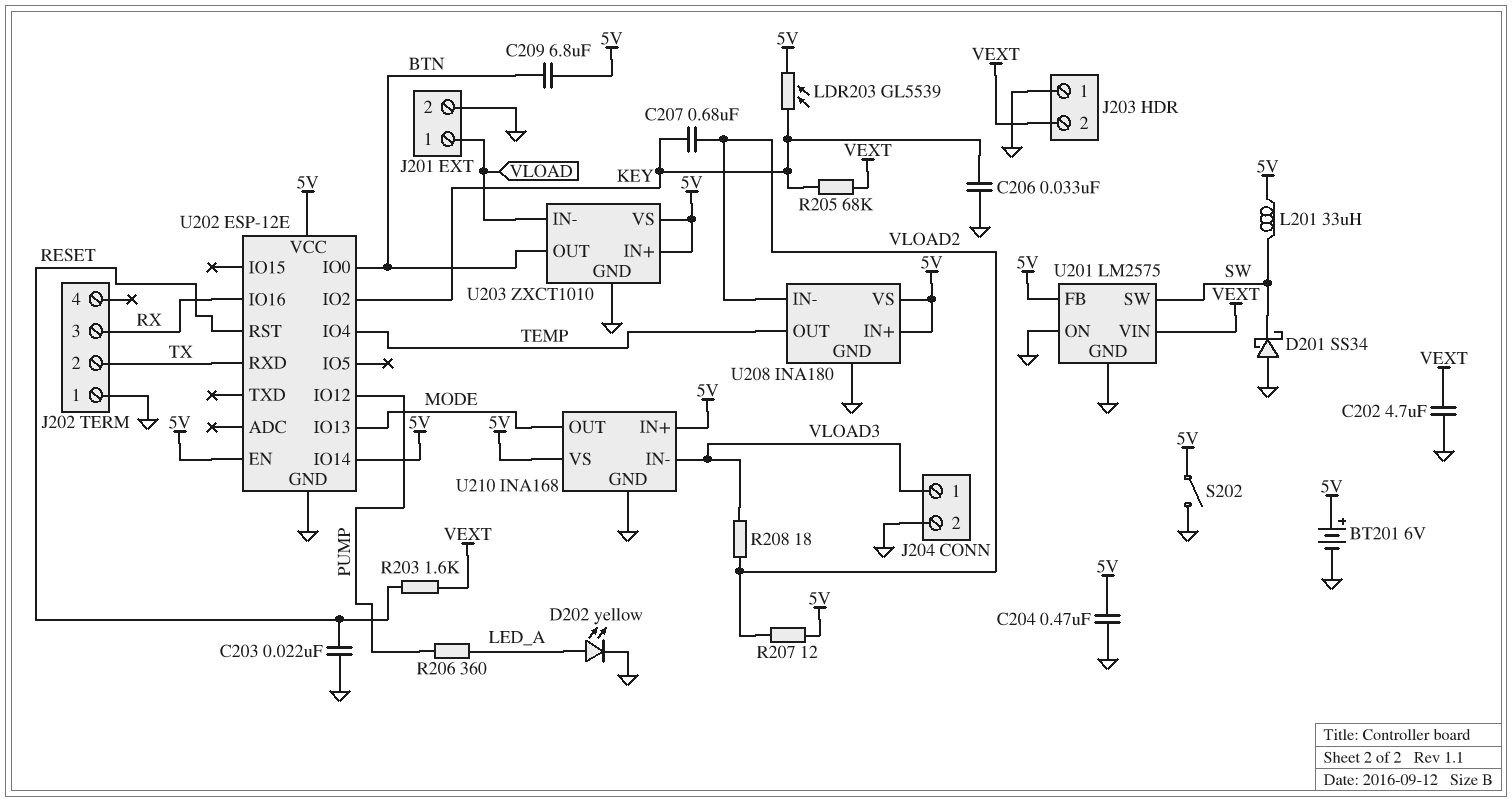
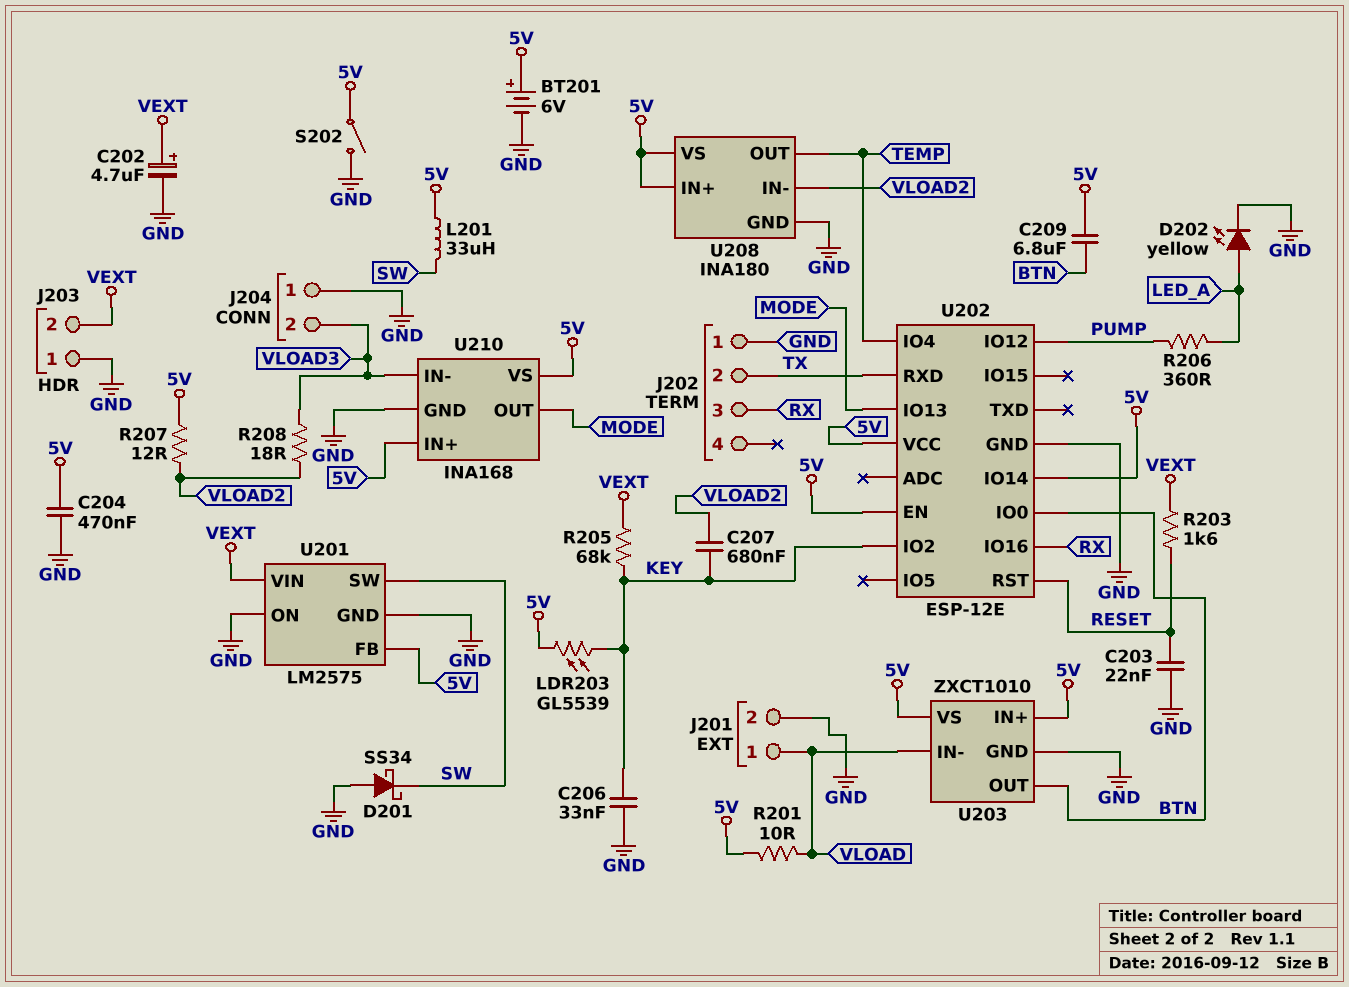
C202: 4.7uF (GND, VEXT) -> 4.7uF (plus VEXT, minus GND)
J204 pin 1: VLOAD3 -> GND
J204 pin 2: GND -> VLOAD3
R201: none -> 10 (5V, VLOAD)

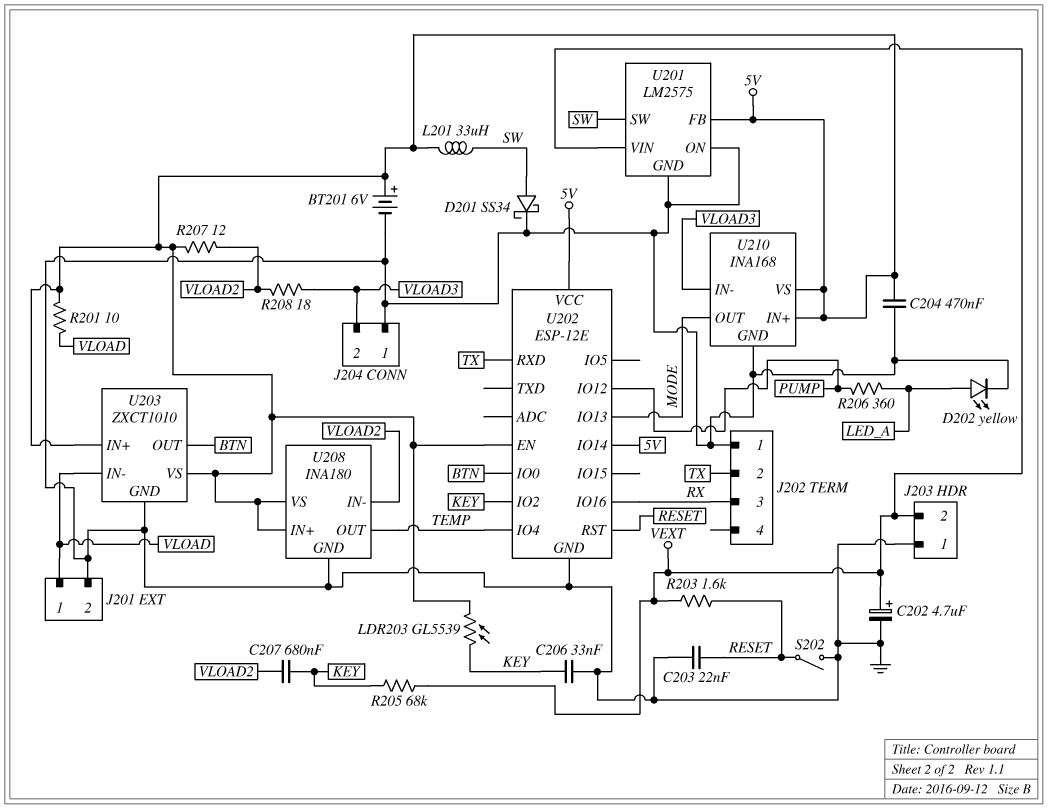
C209: 6.8uF (5V, BTN) -> none
D201: schottky SS34 (A GND, K SW) -> schottky SS34 (A SW, K GND)
S202: switch (5V, GND) -> switch (GND, RESET)

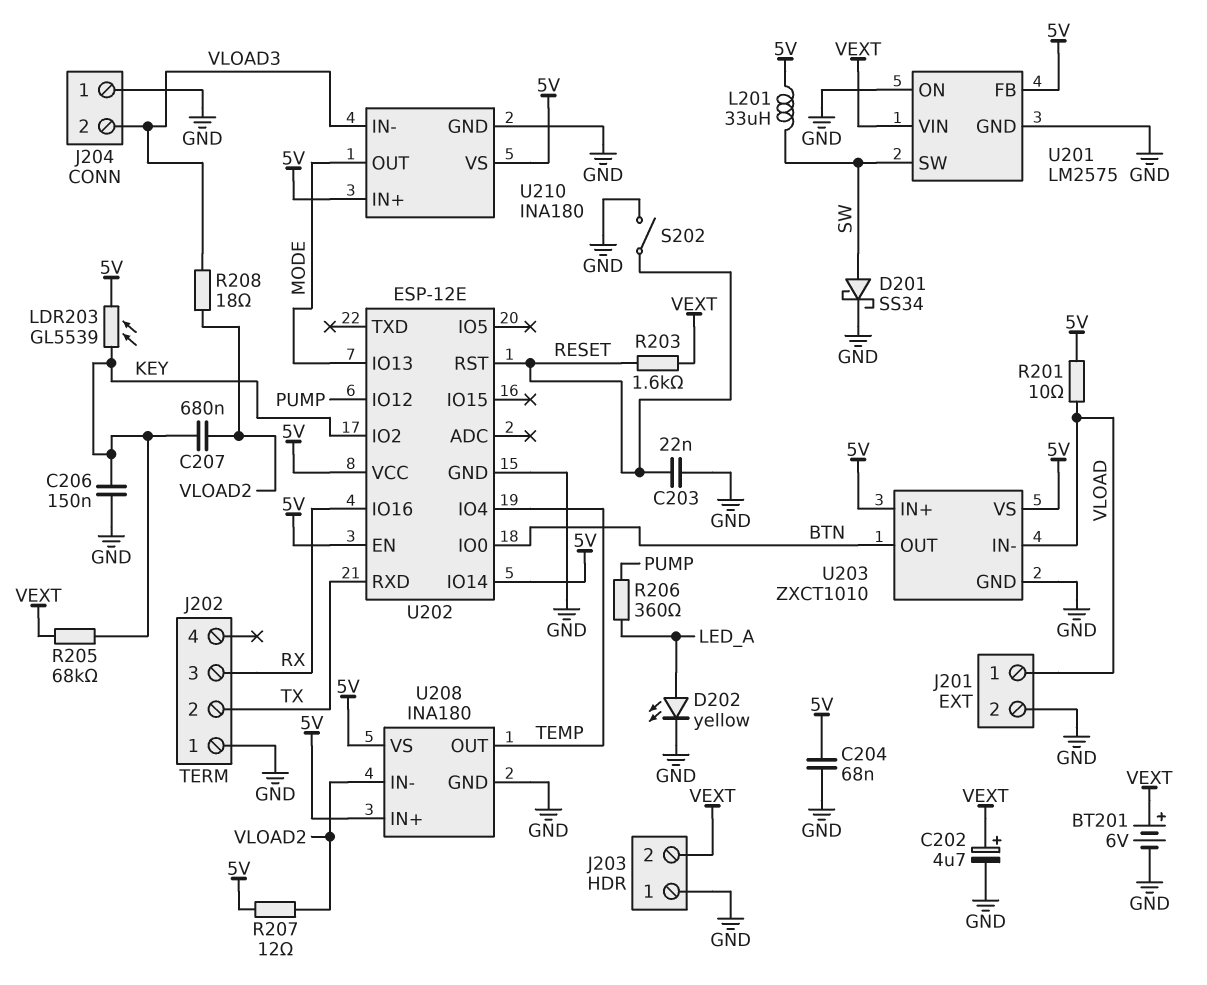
BT201: 6V (plus 5V, minus GND) -> 6V (plus VEXT, minus GND)
C204: 470nF (5V, GND) -> 68nF (5V, GND)
C206: 33nF (GND, KEY) -> 150nF (GND, KEY)
U210: INA168 -> INA180

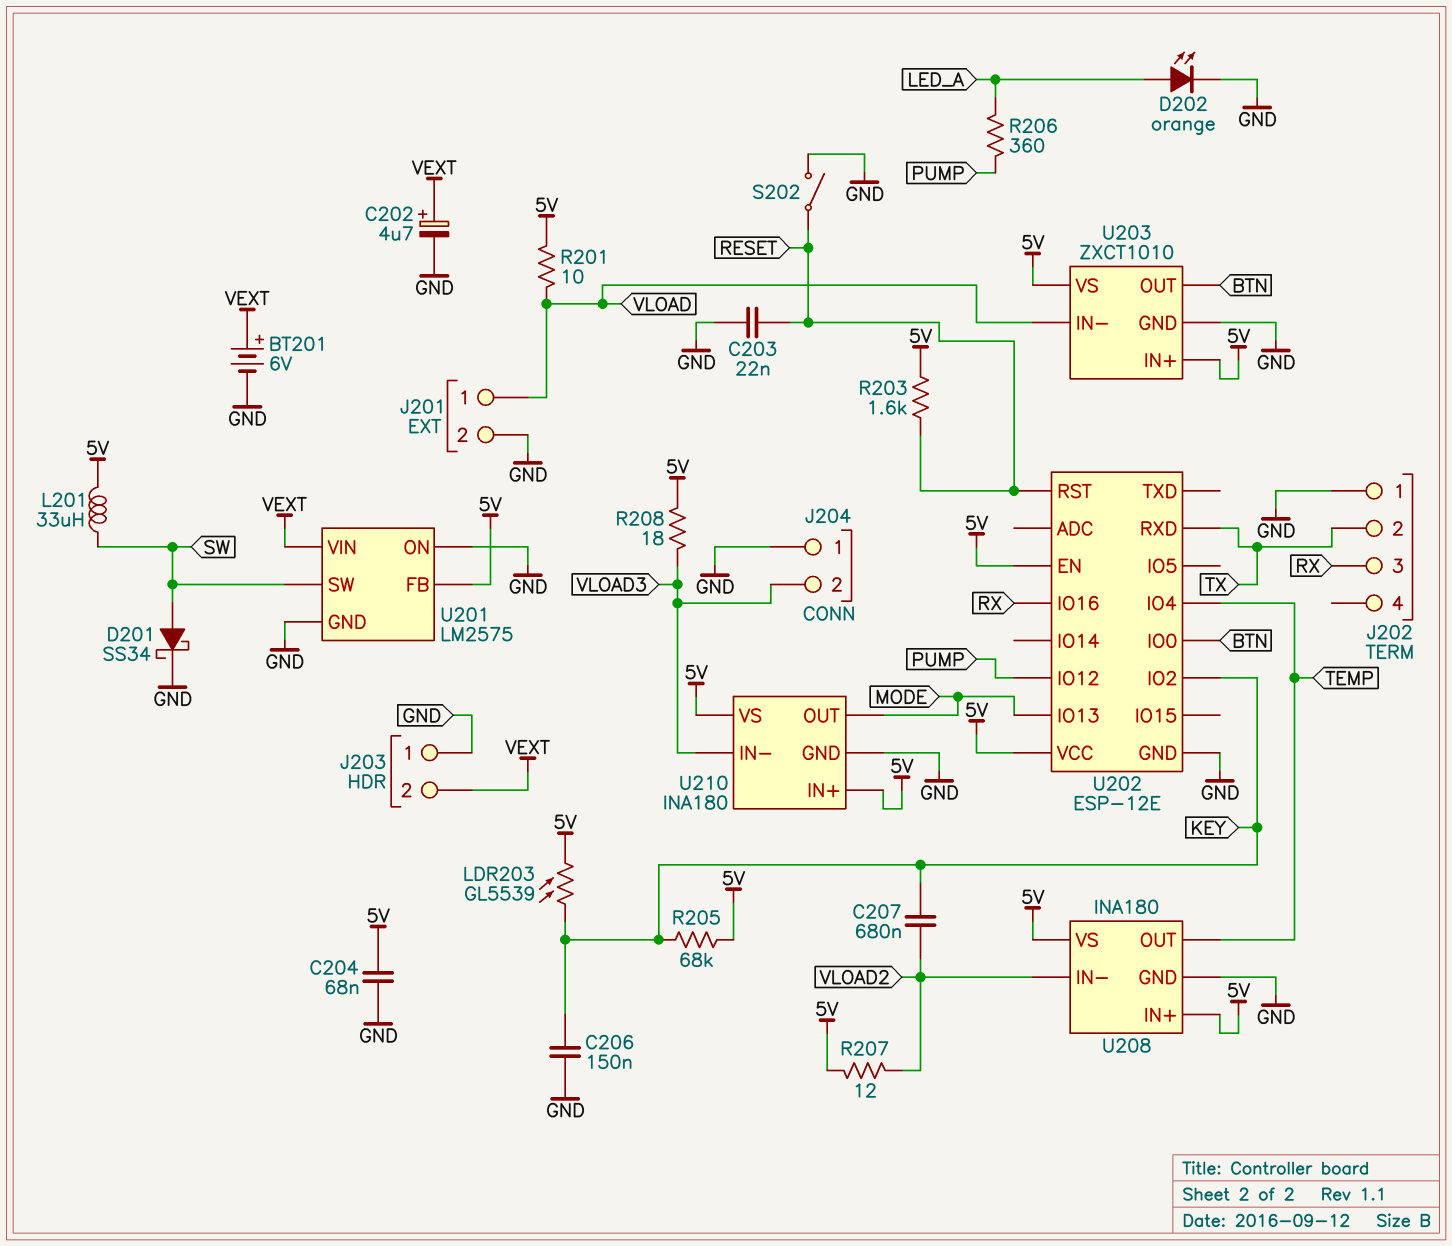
D202: LED yellow (A LED_A, K GND) -> LED orange (A LED_A, K GND)
R203: 1.6k (RESET, VEXT) -> 1.6k (5V, RESET)
R205: 68k (KEY, VEXT) -> 68k (5V, KEY)
R208: 18 (VLOAD2, VLOAD3) -> 18 (5V, VLOAD3)
U202 pin IO14: 5V -> none

